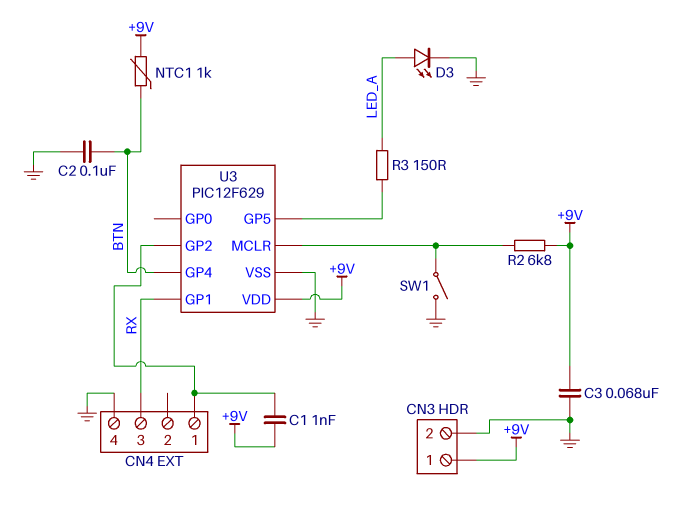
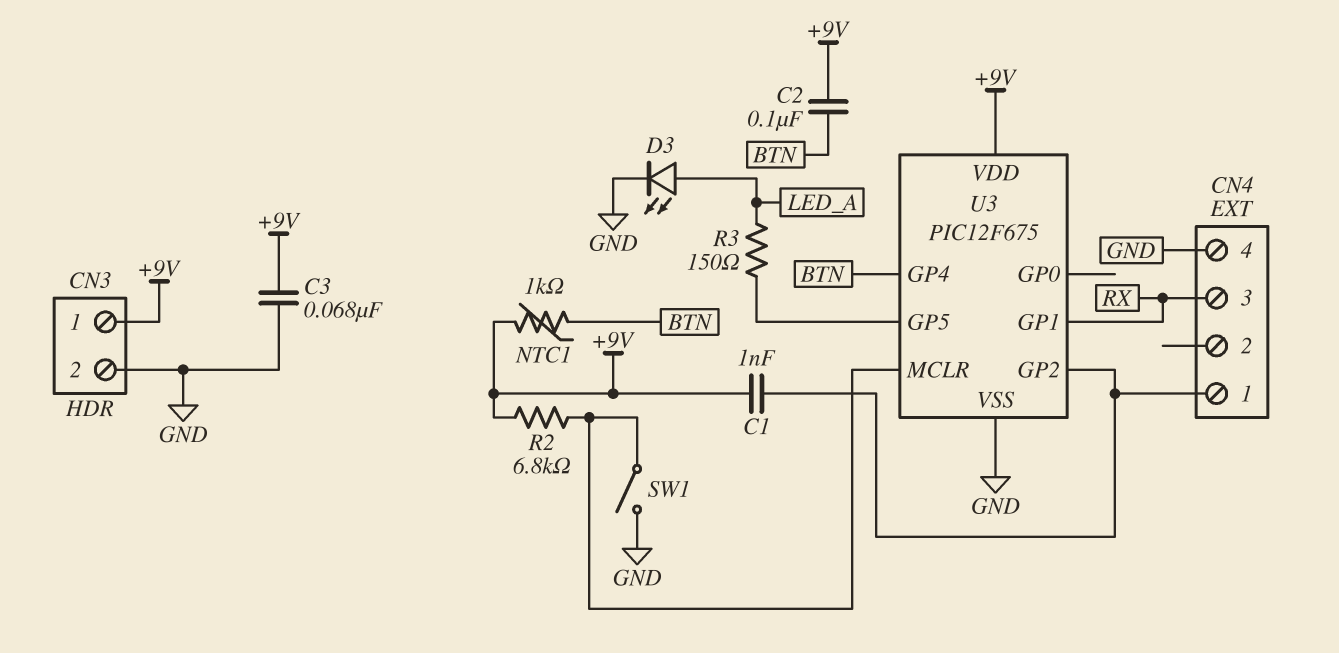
C2: 100nF (BTN, GND) -> 100nF (+9V, BTN)
U3: PIC12F629 -> PIC12F675

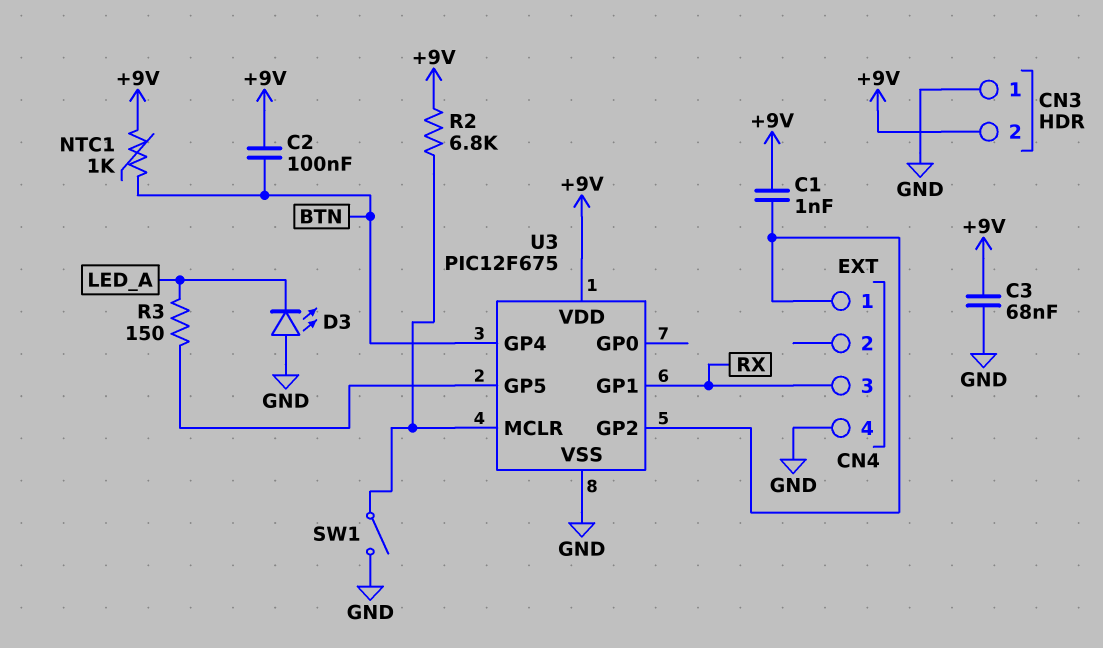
CN3 pin 1: +9V -> GND
CN3 pin 2: GND -> +9V
D3: LED (A LED_A, K GND) -> LED (A GND, K LED_A)

